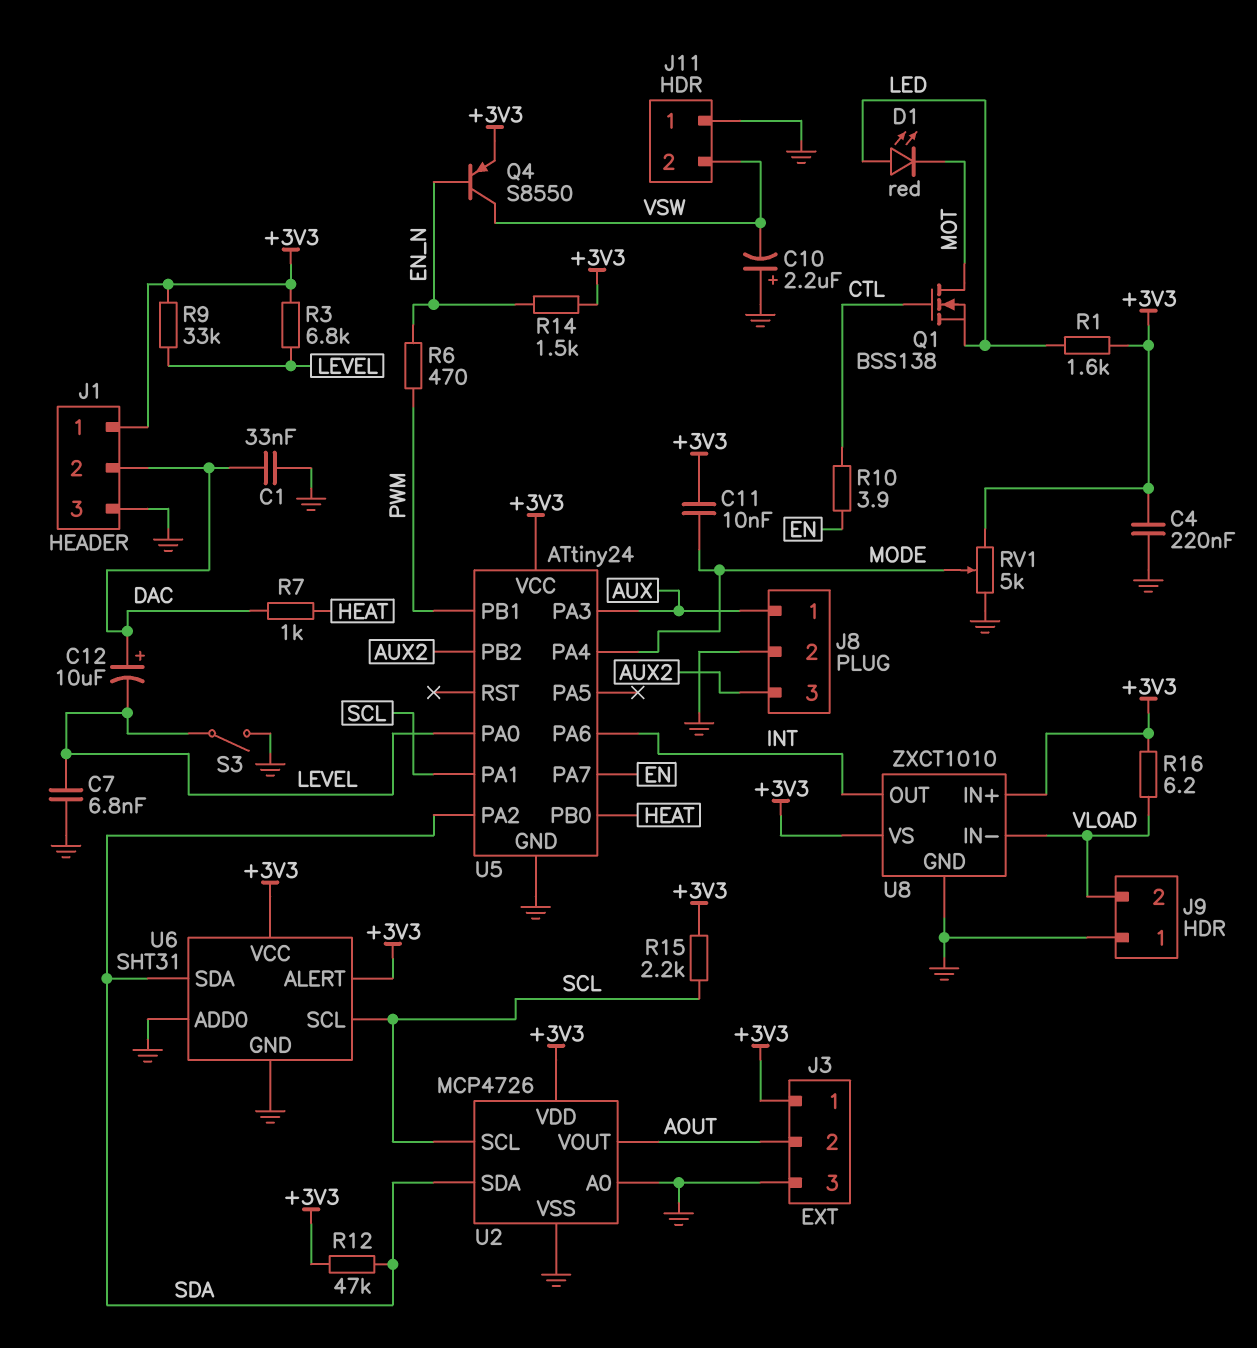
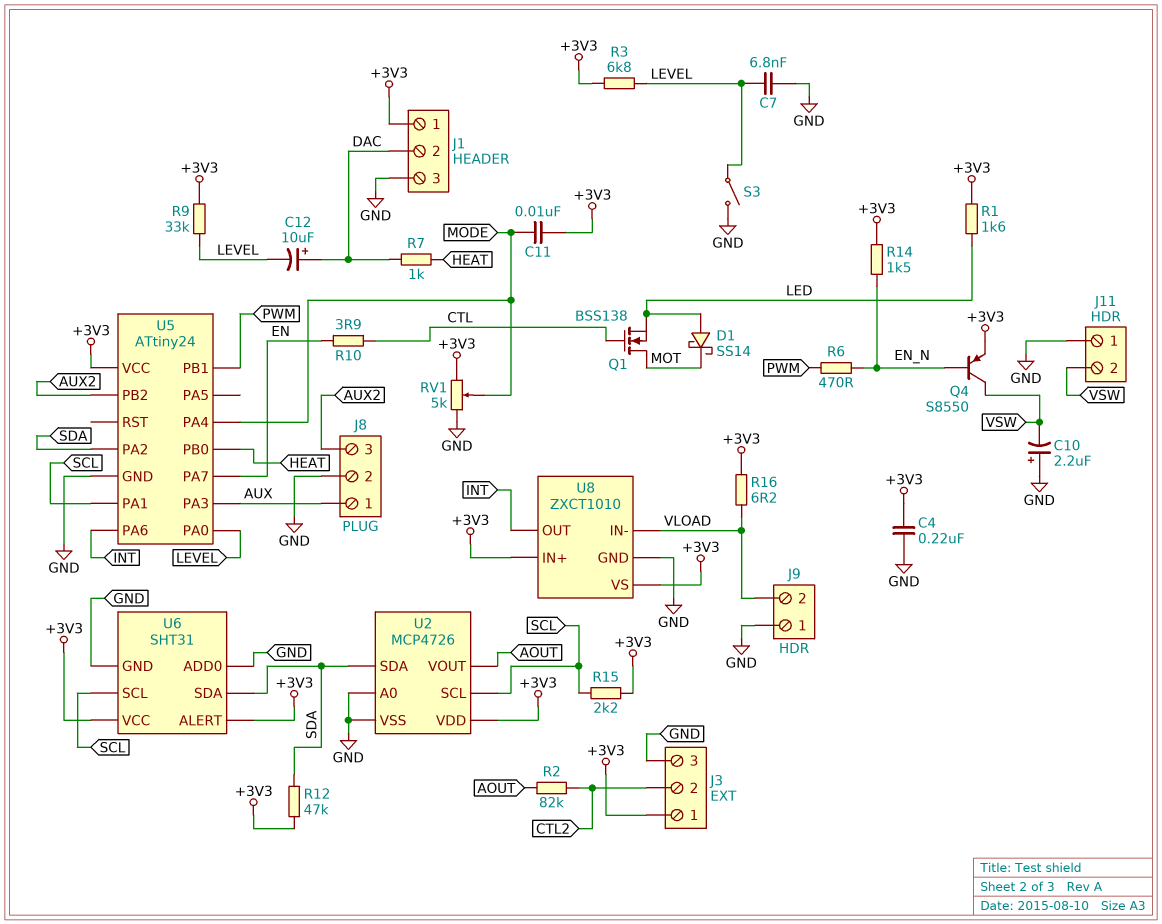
C1: 33nF (DAC, GND) -> none
D1: LED red (A LED, K MOT) -> schottky SS14 (A LED, K MOT)
J3 pin 2: AOUT -> CTL2
R2: none -> 82k (AOUT, CTL2)

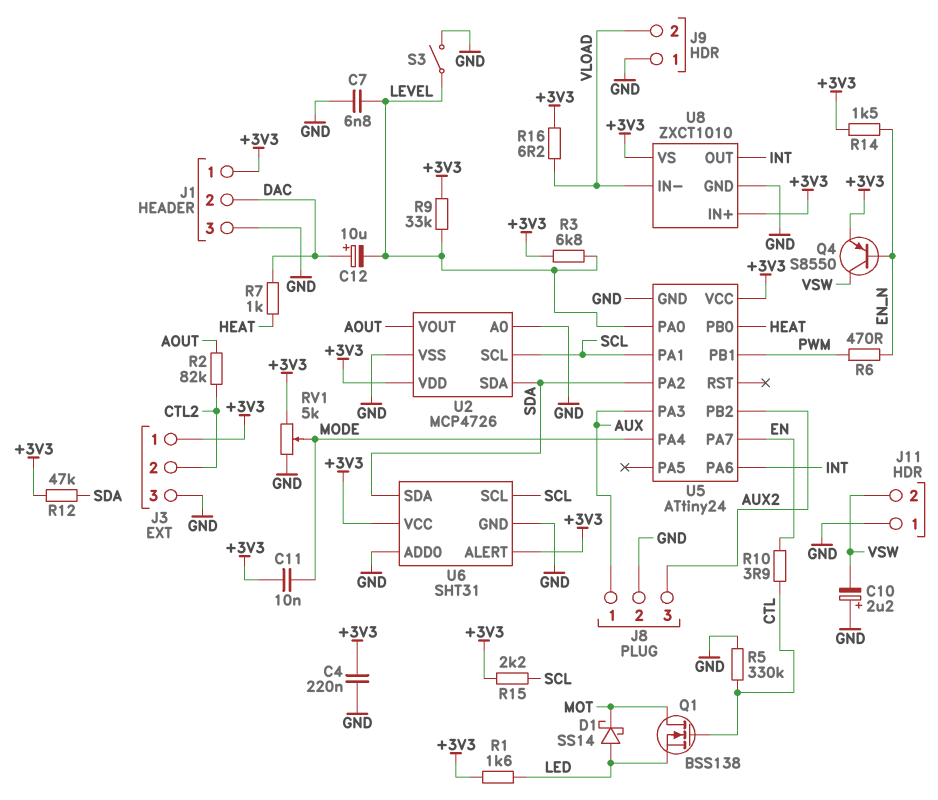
R5: none -> 330k (CTL, GND)

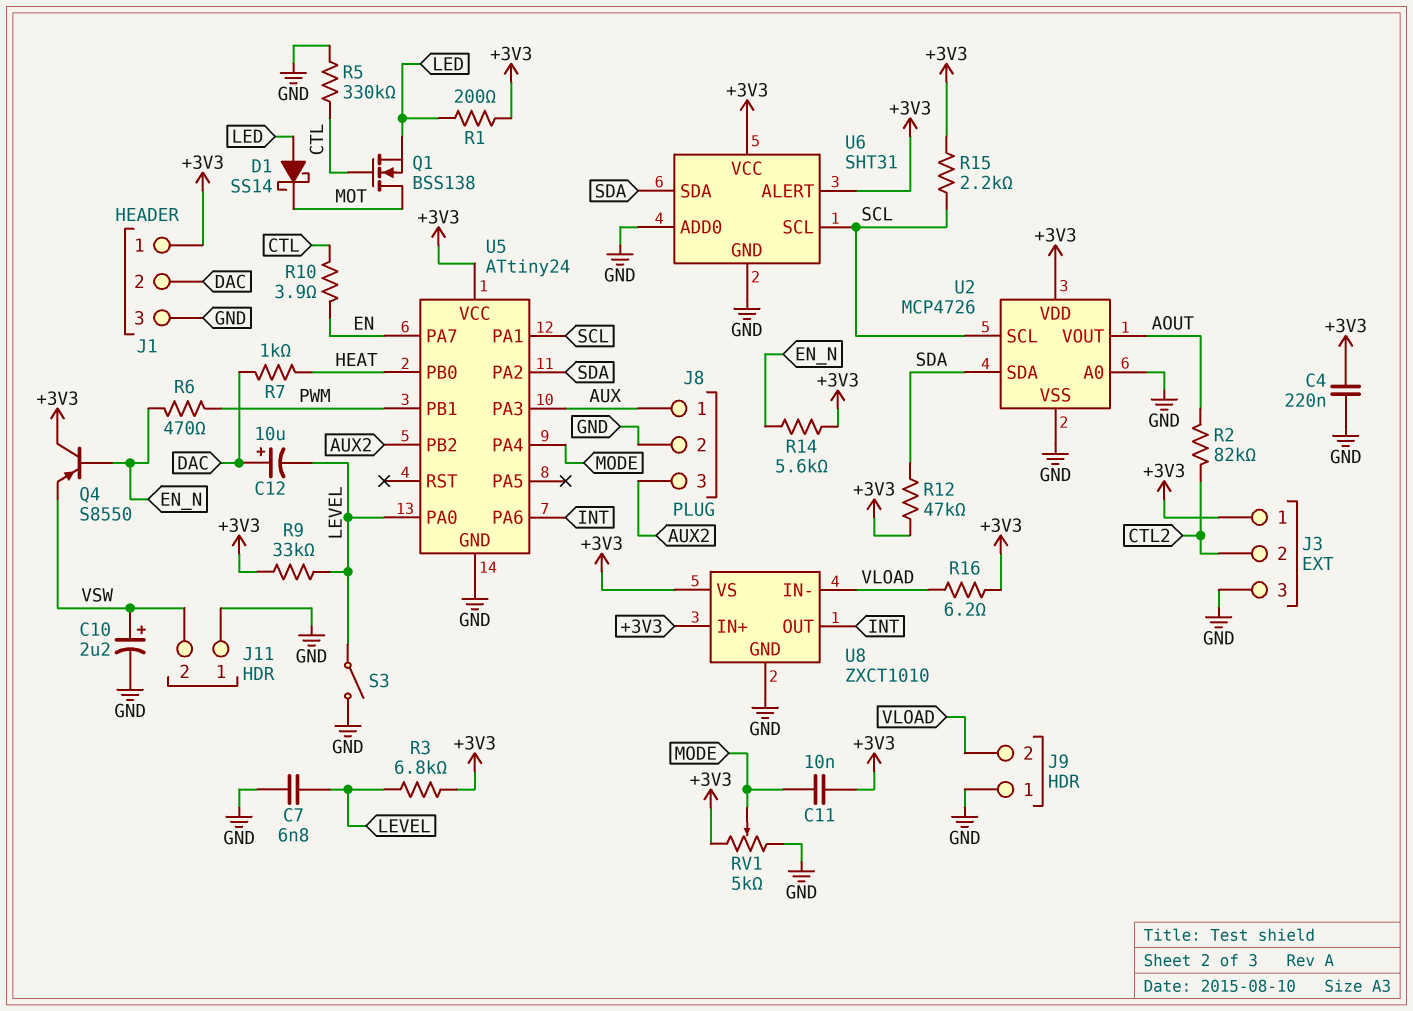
C10: 2.2uF (plus GND, minus VSW) -> 2.2uF (plus VSW, minus GND)
Q4: PNP S8550 (B EN_N, C VSW, E +3V3) -> PNP S8550 (B EN_N, C +3V3, E VSW)
R1: 1.6k (+3V3, LED) -> 200 (+3V3, LED)
R14: 1.5k (+3V3, EN_N) -> 5.6k (+3V3, EN_N)

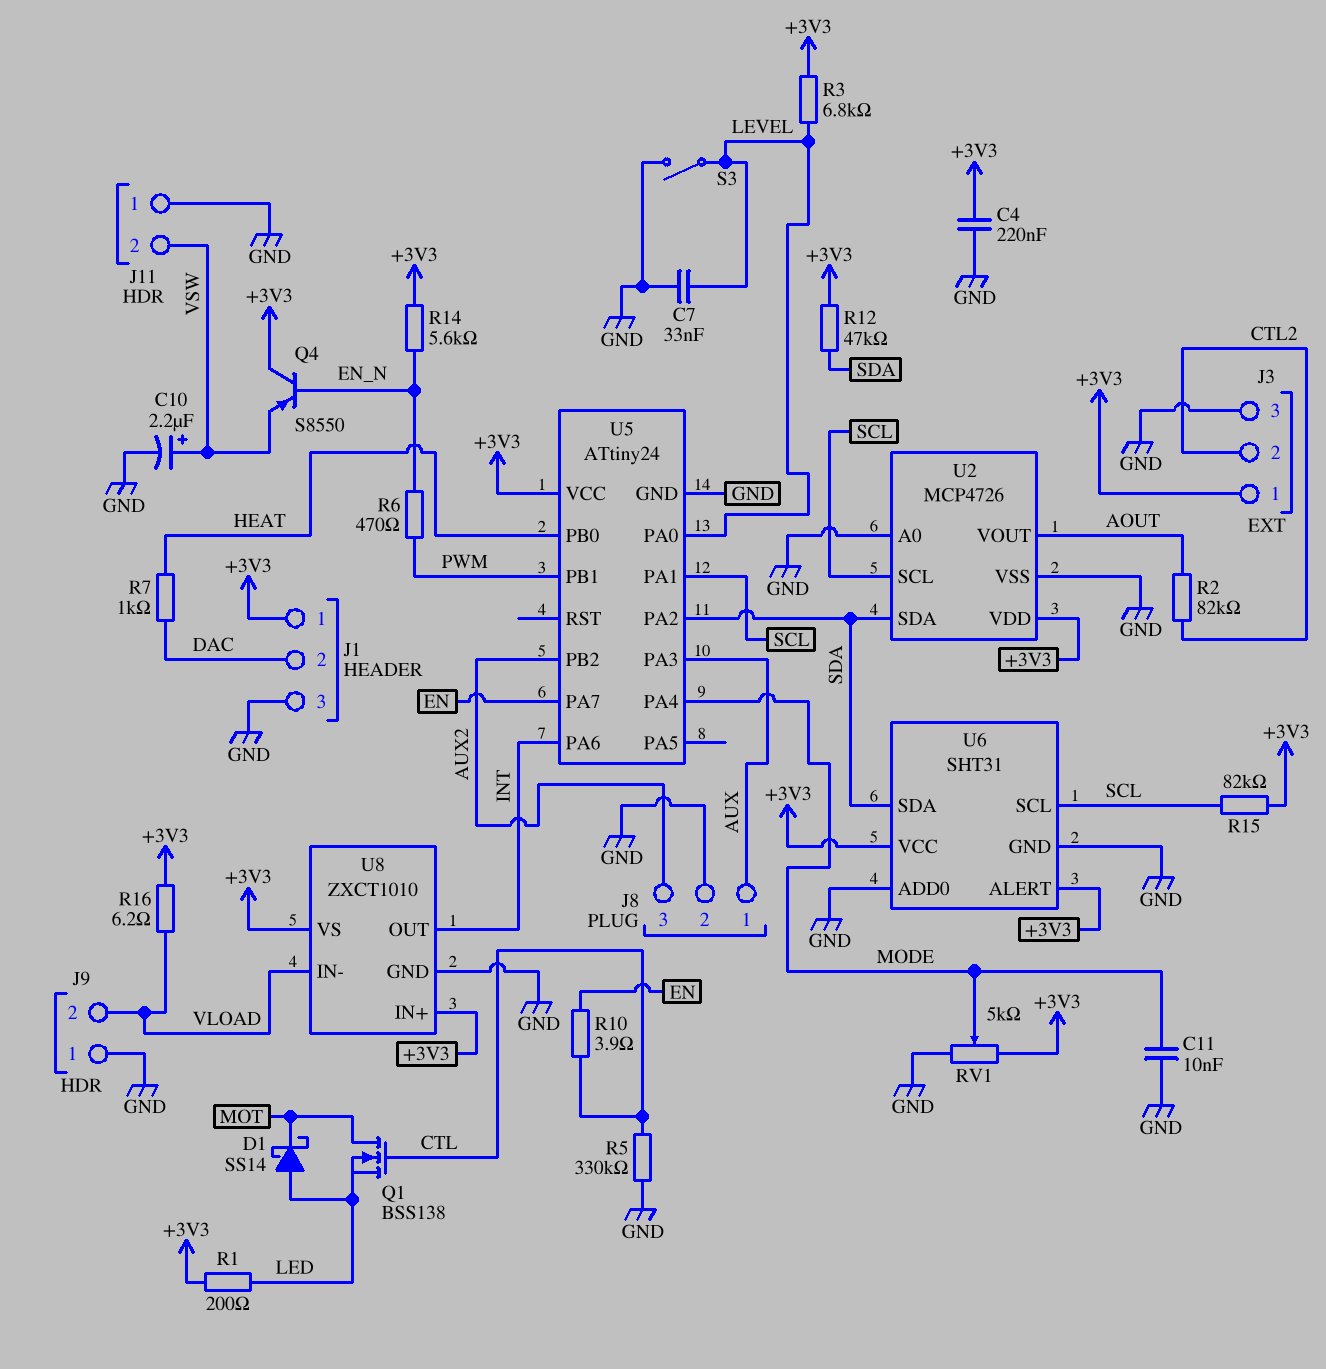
C7: 6.8nF (GND, LEVEL) -> 33nF (GND, LEVEL)
C11: 10nF (+3V3, MODE) -> 10nF (GND, MODE)
C12: 10uF (plus DAC, minus LEVEL) -> none
R9: 33k (+3V3, LEVEL) -> none
R15: 2.2k (+3V3, SCL) -> 82k (+3V3, SCL)

